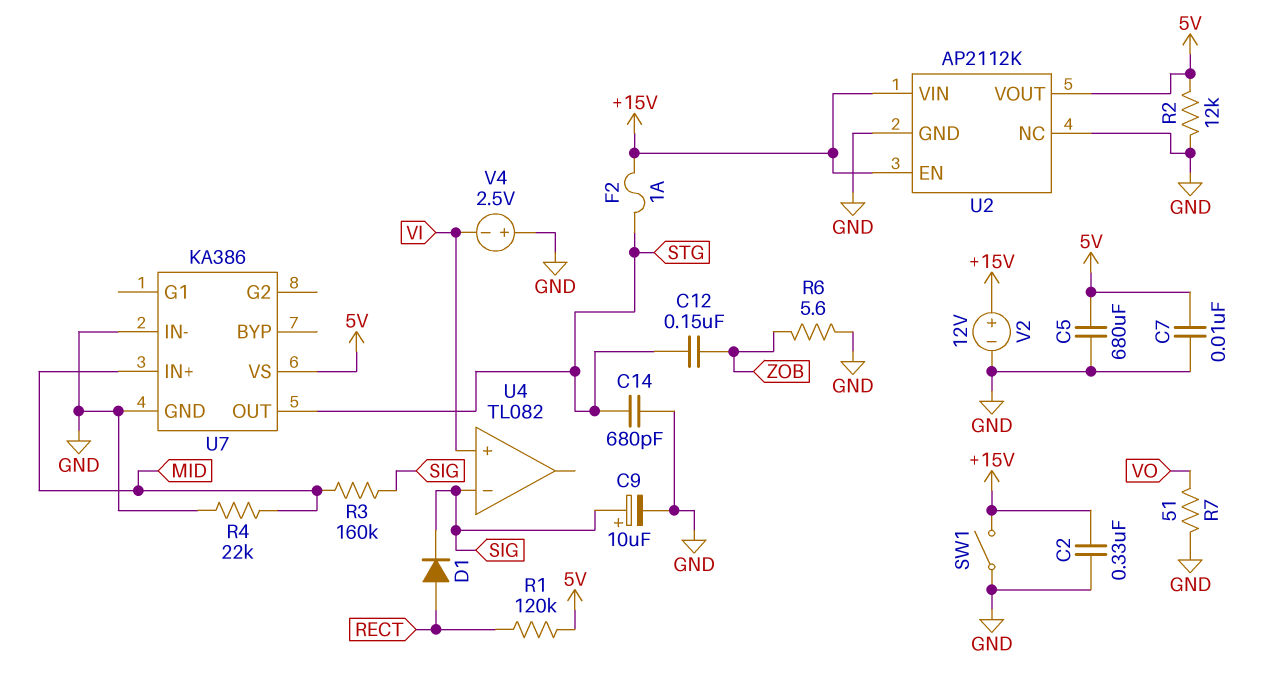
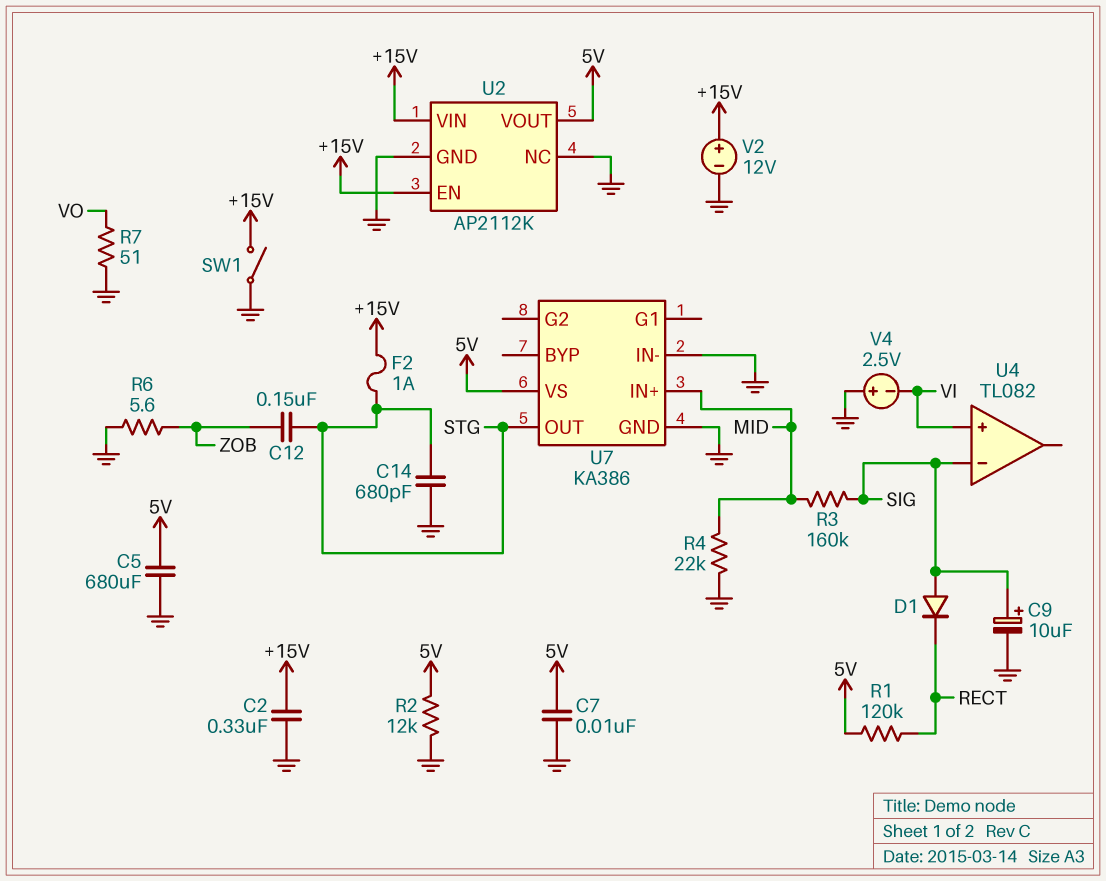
D1: diode (A RECT, K SIG) -> diode (A SIG, K RECT)

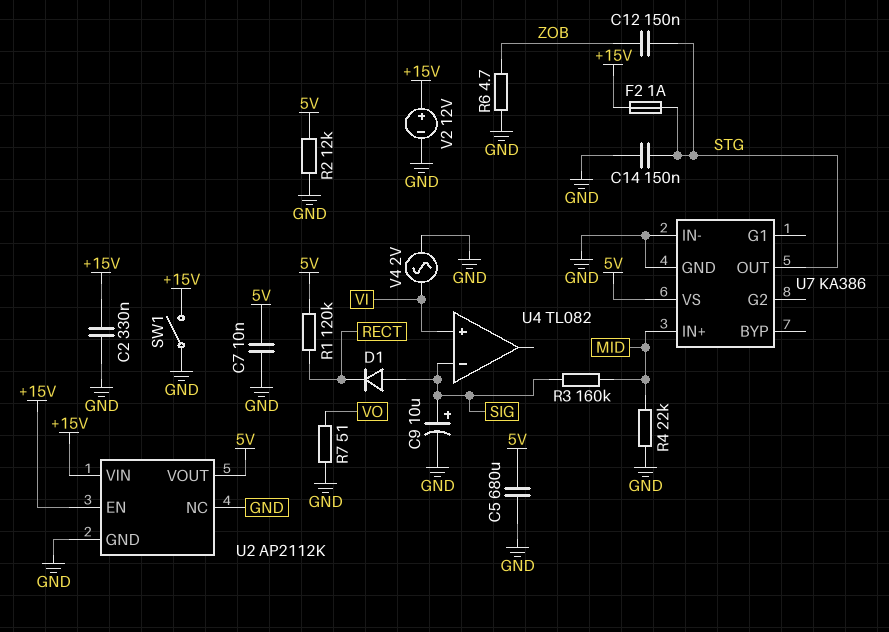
C14: 680pF (GND, STG) -> 150nF (GND, STG)
R6: 5.6 (GND, ZOB) -> 4.7 (GND, ZOB)
V4: 2.5V (plus GND, minus VI) -> AC 2V (GND, VI)

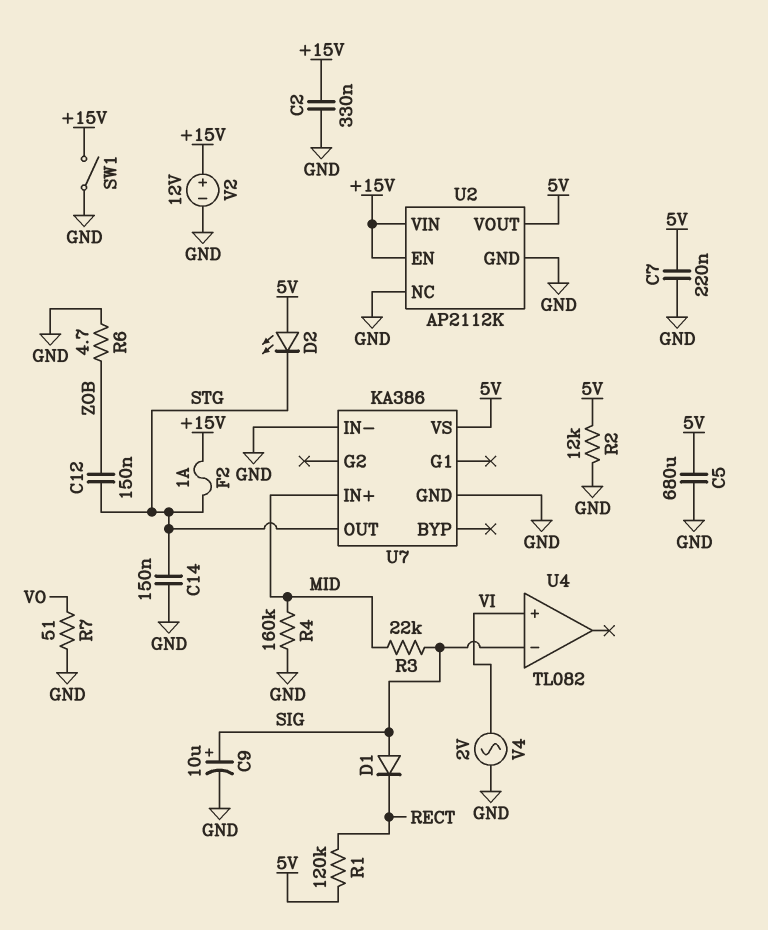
C7: 10nF (5V, GND) -> 220nF (5V, GND)
D2: none -> LED (A 5V, K STG)
R3: 160k (MID, SIG) -> 22k (MID, SIG)
R4: 22k (GND, MID) -> 160k (GND, MID)

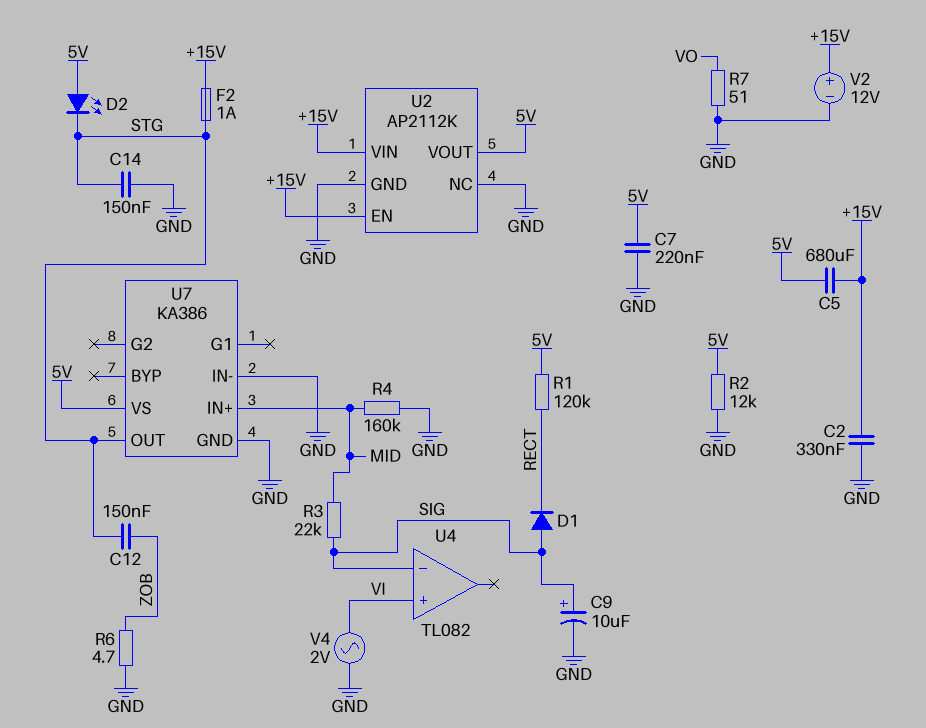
C5: 680uF (5V, GND) -> 680uF (+15V, 5V)
SW1: switch (+15V, GND) -> none

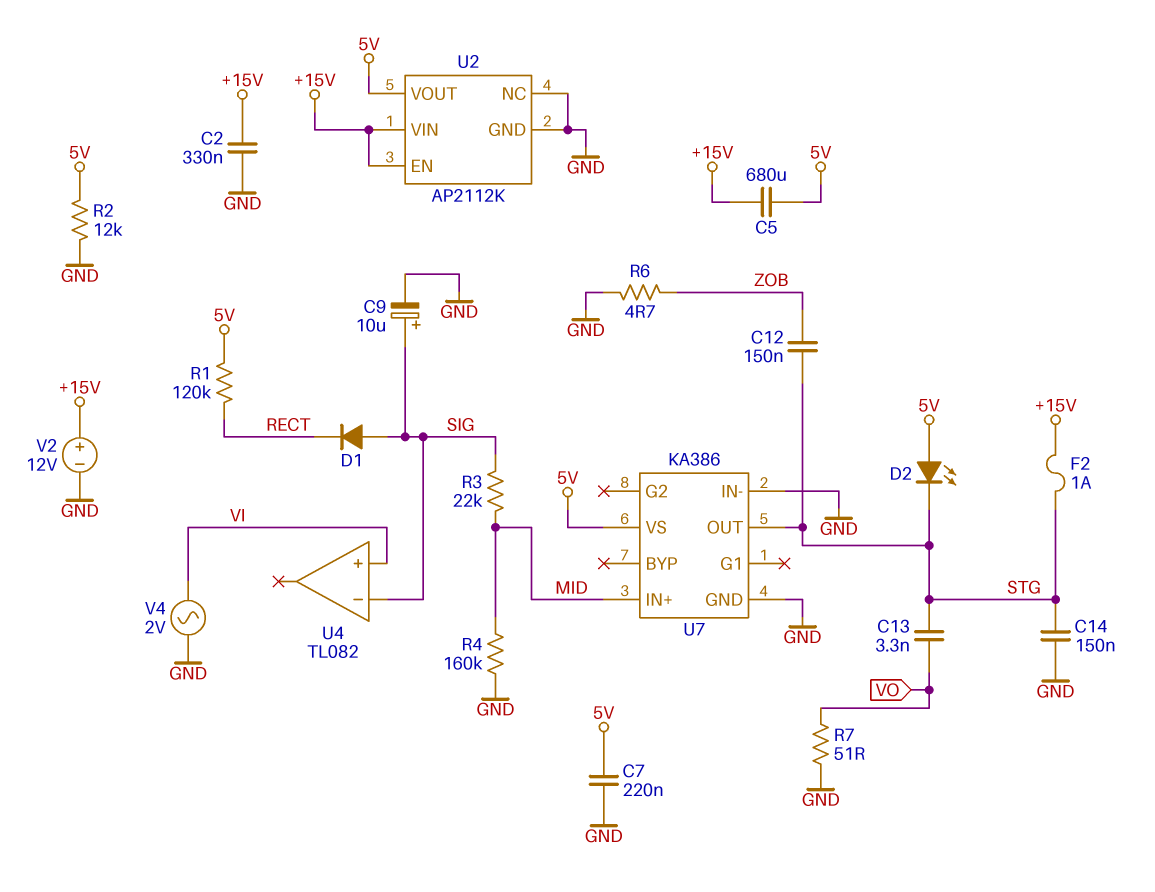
C13: none -> 3.3nF (STG, VO)

